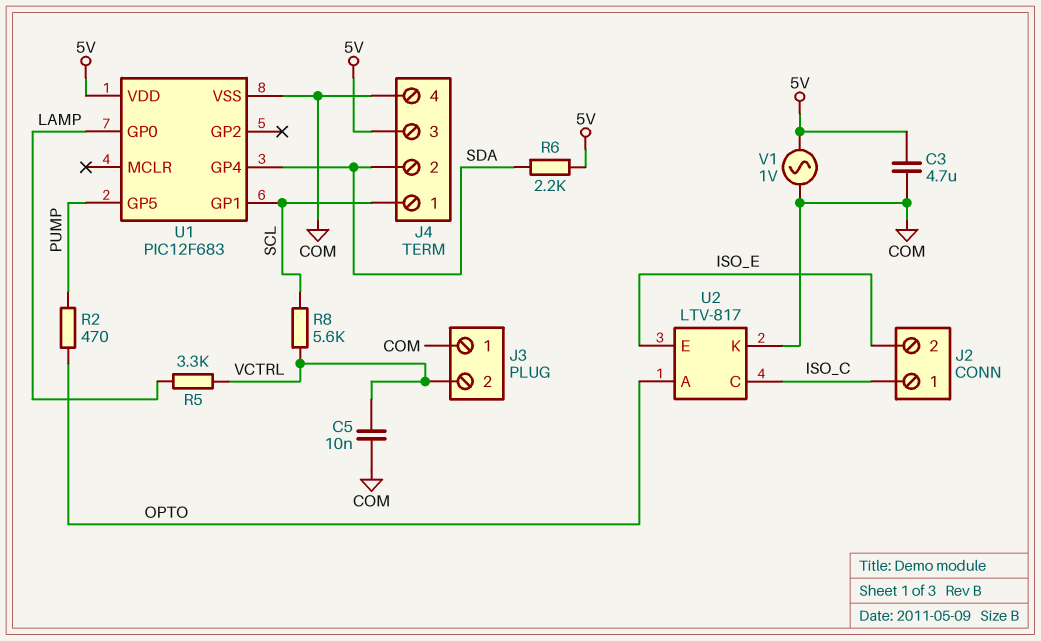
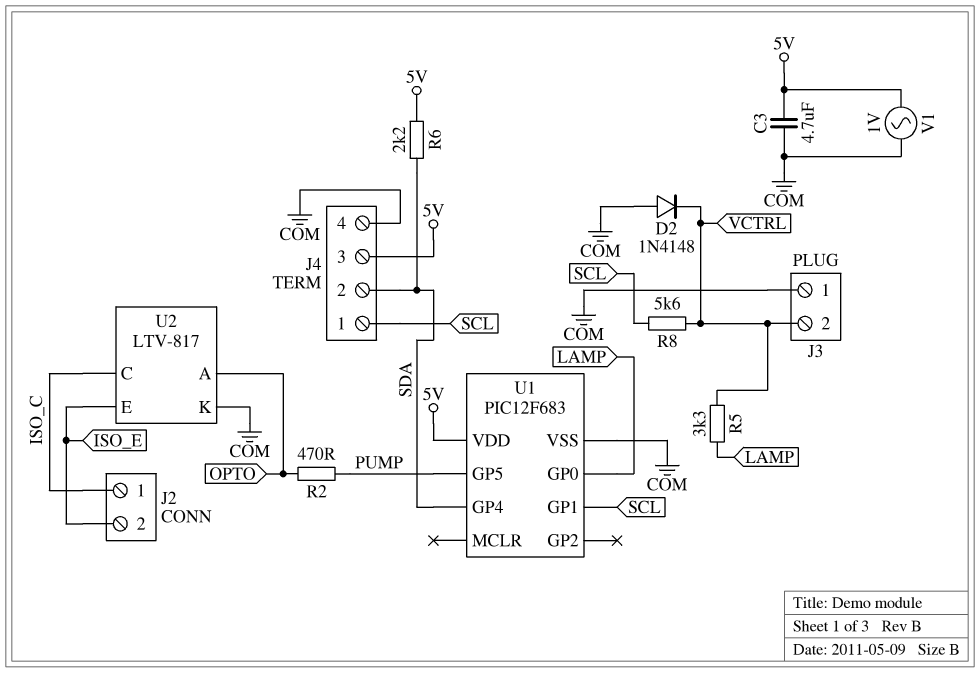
C5: 10nF (COM, VCTRL) -> none
D2: none -> diode 1N4148 (A COM, K VCTRL)

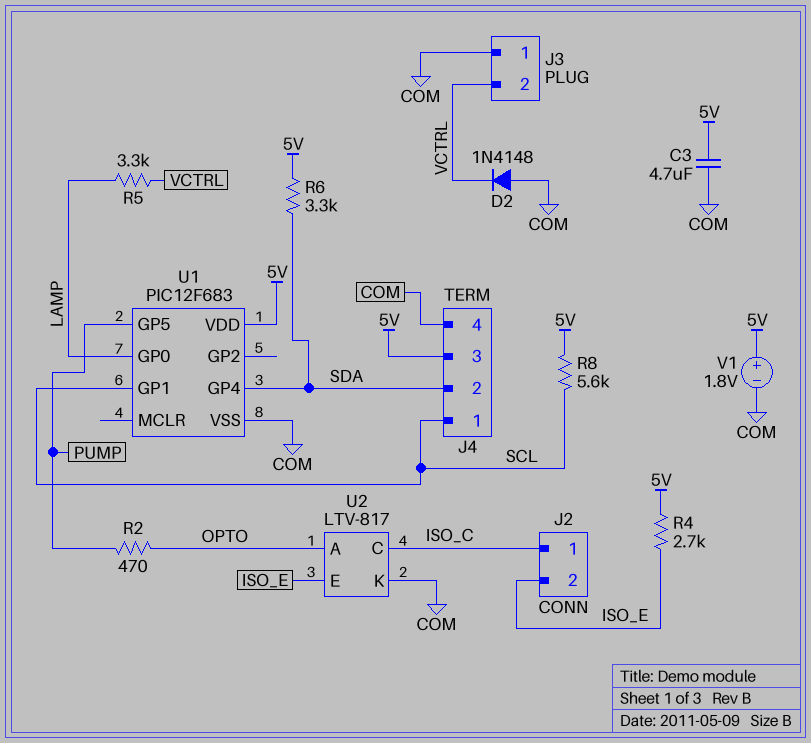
R4: none -> 2.7k (5V, ISO_E)
R6: 2.2k (5V, SDA) -> 3.3k (5V, SDA)
R8: 5.6k (SCL, VCTRL) -> 5.6k (5V, SCL)
V1: AC 1V (5V, COM) -> 1.8V (plus 5V, minus COM)

